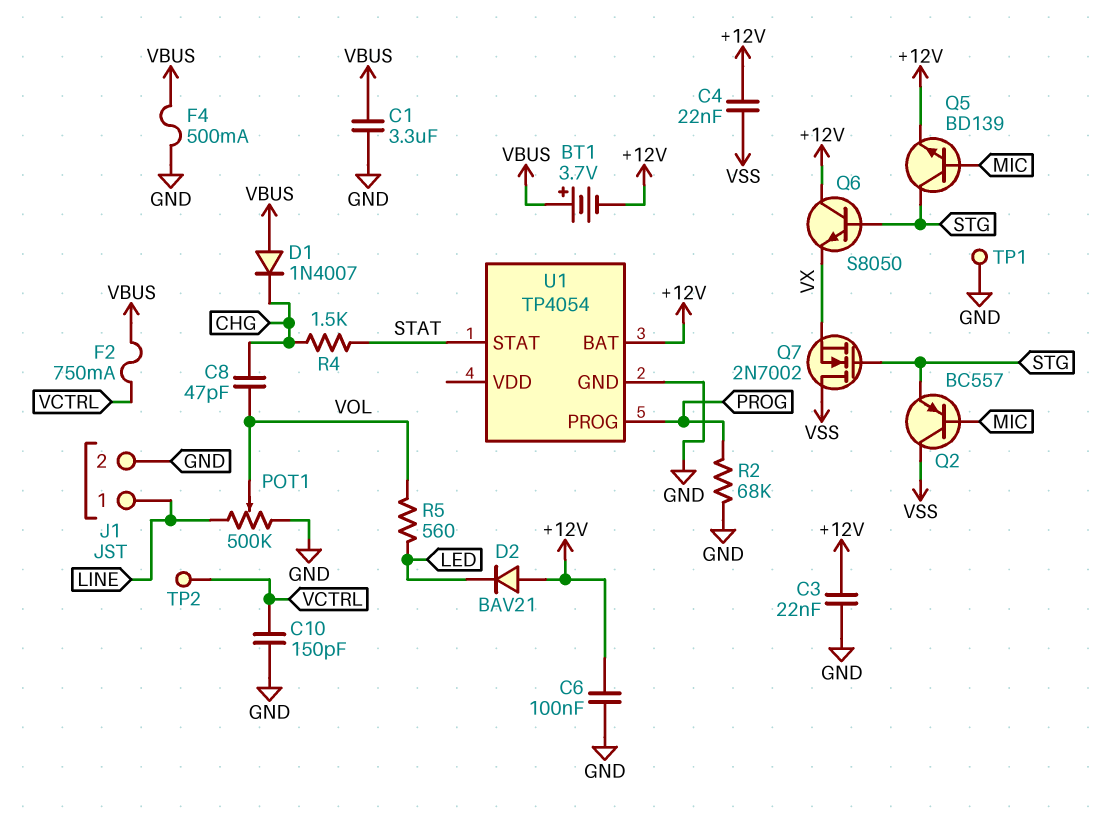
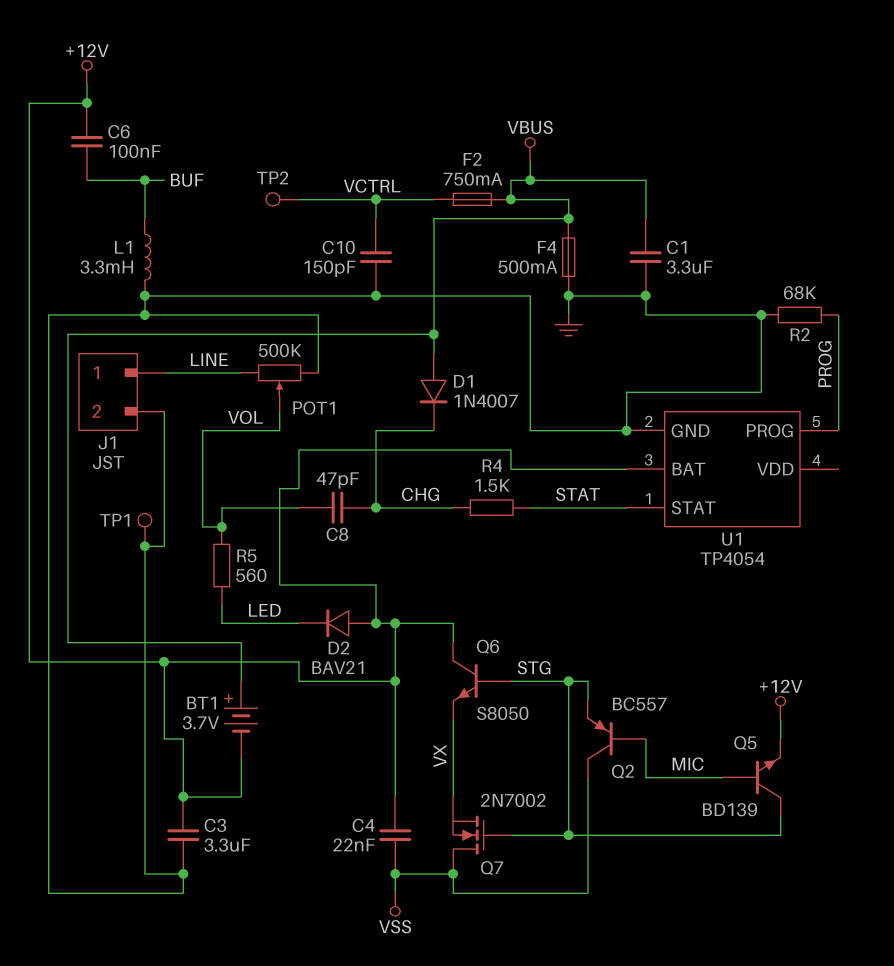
C3: 22nF (+12V, GND) -> 3.3uF (+12V, GND)
C6: 100nF (+12V, GND) -> 100nF (+12V, BUF)
L1: none -> 3.3mH (BUF, GND)

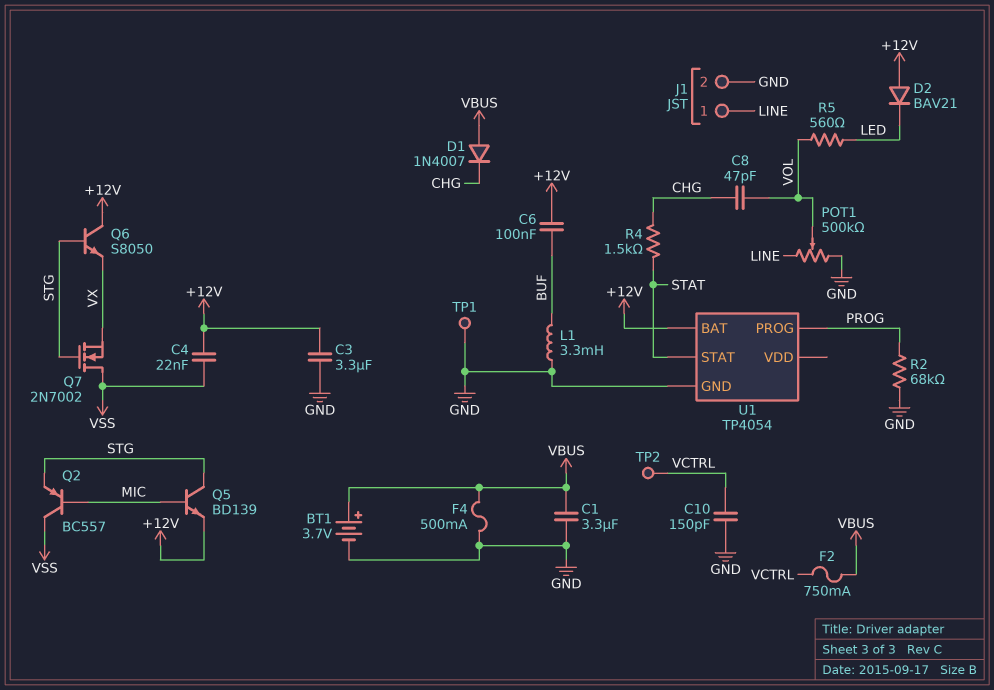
BT1: 3.7V (plus VBUS, minus +12V) -> 3.7V (plus VBUS, minus GND)

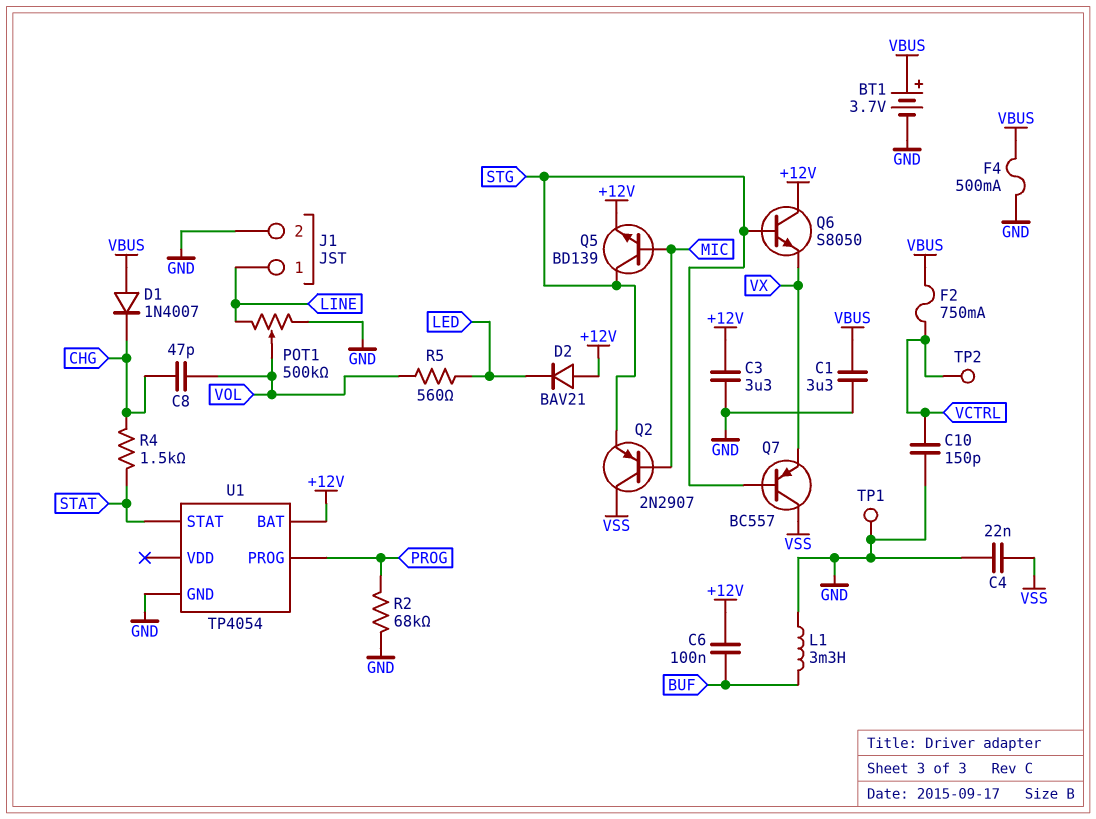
C4: 22nF (+12V, VSS) -> 22nF (GND, VSS)
Q2: PNP BC557 (B MIC, C VSS, E STG) -> PNP 2N2907 (B MIC, C VSS, E STG)
Q7: NMOS 2N7002 (G STG, D VSS, S VX) -> PNP BC557 (B STG, C VSS, E VX)

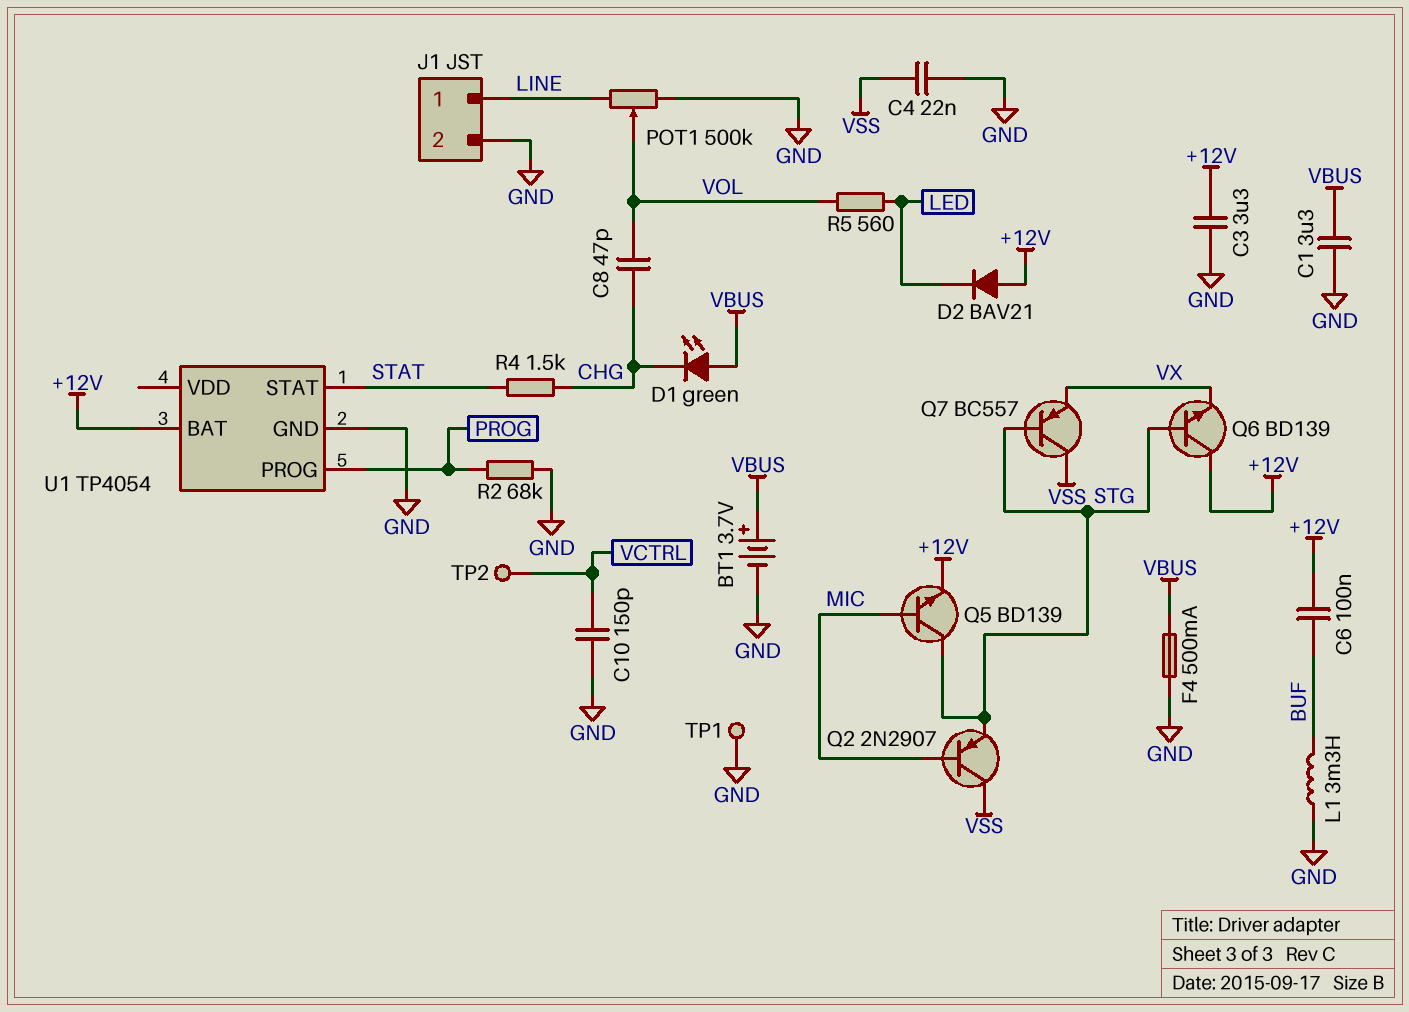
D1: diode 1N4007 (A VBUS, K CHG) -> LED green (A VBUS, K CHG)
F2: 750mA (VBUS, VCTRL) -> none
Q6: NPN S8050 (B STG, C +12V, E VX) -> NPN BD139 (B STG, C +12V, E VX)

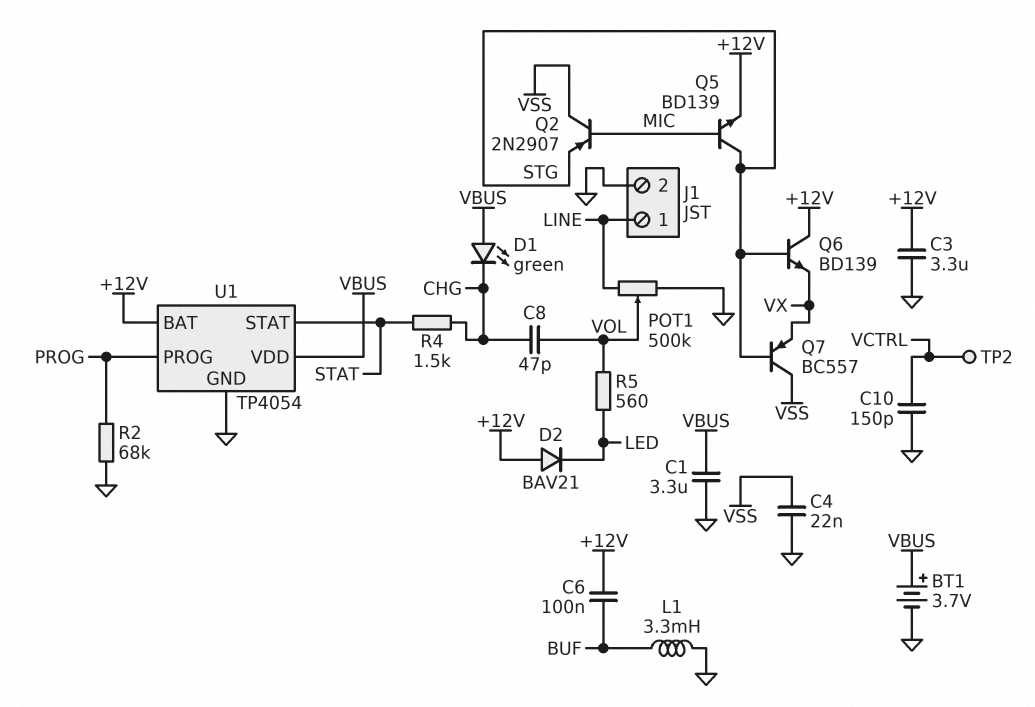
F4: 500mA (GND, VBUS) -> none
TP1: test point (GND) -> none
U1 pin VDD: none -> VBUS

